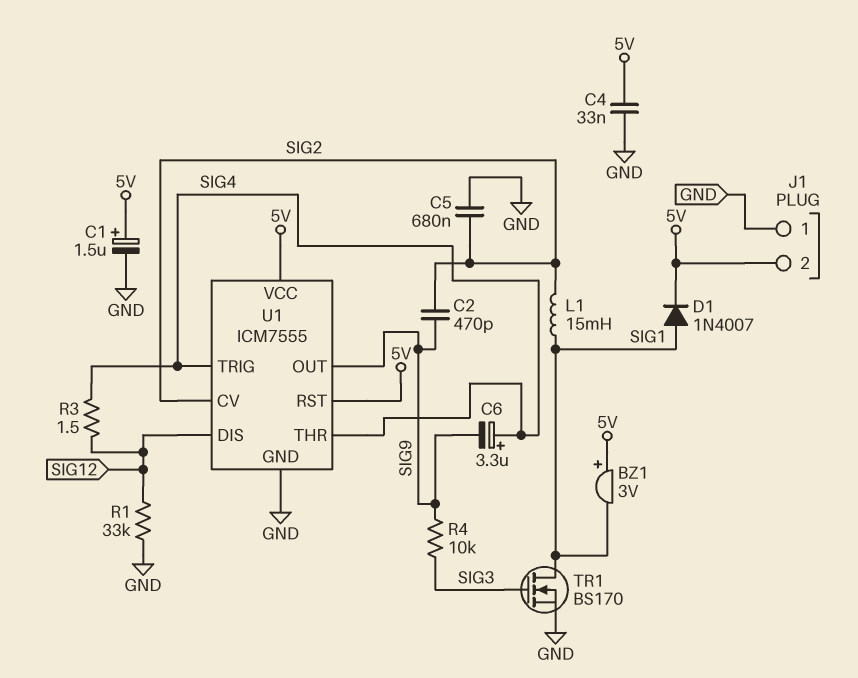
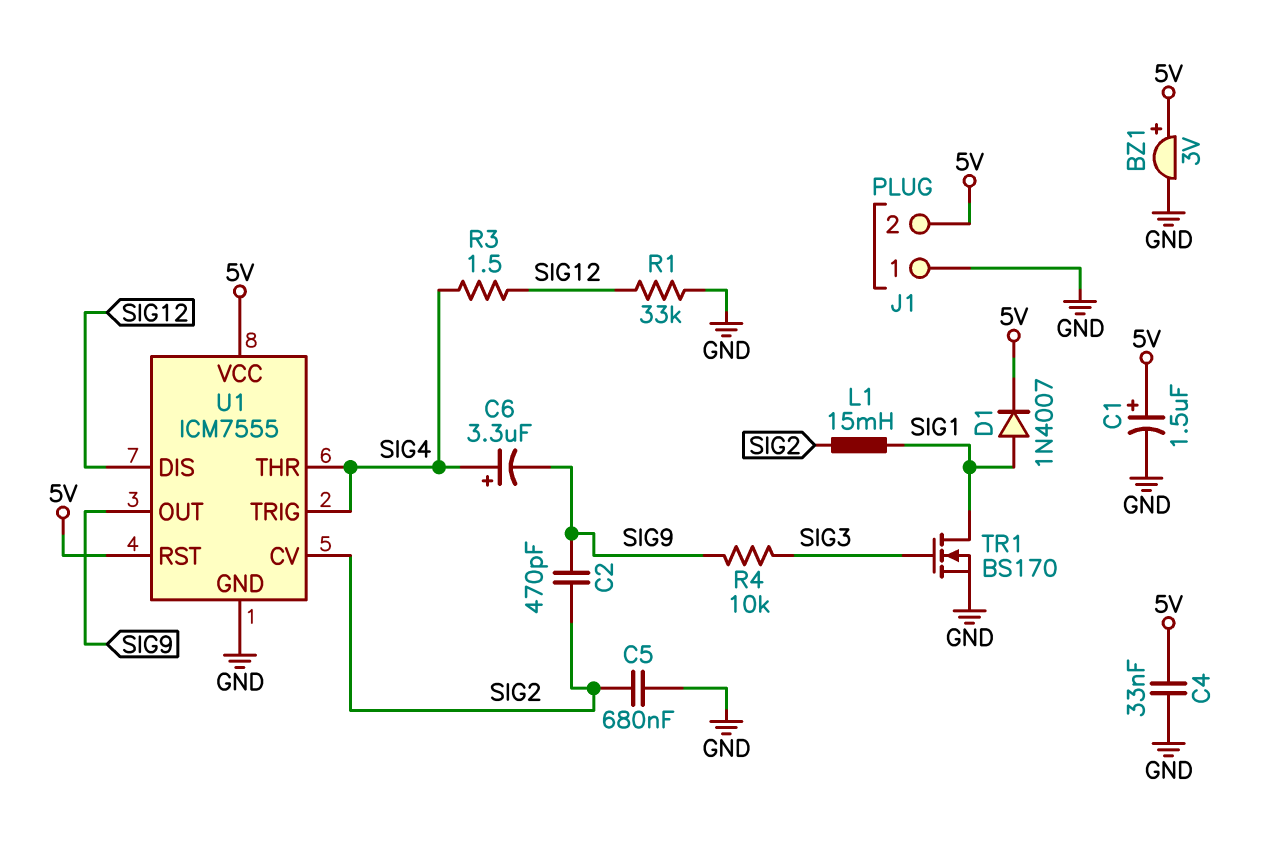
BZ1: buzzer 3V (plus 5V, minus SIG1) -> buzzer 3V (plus 5V, minus GND)

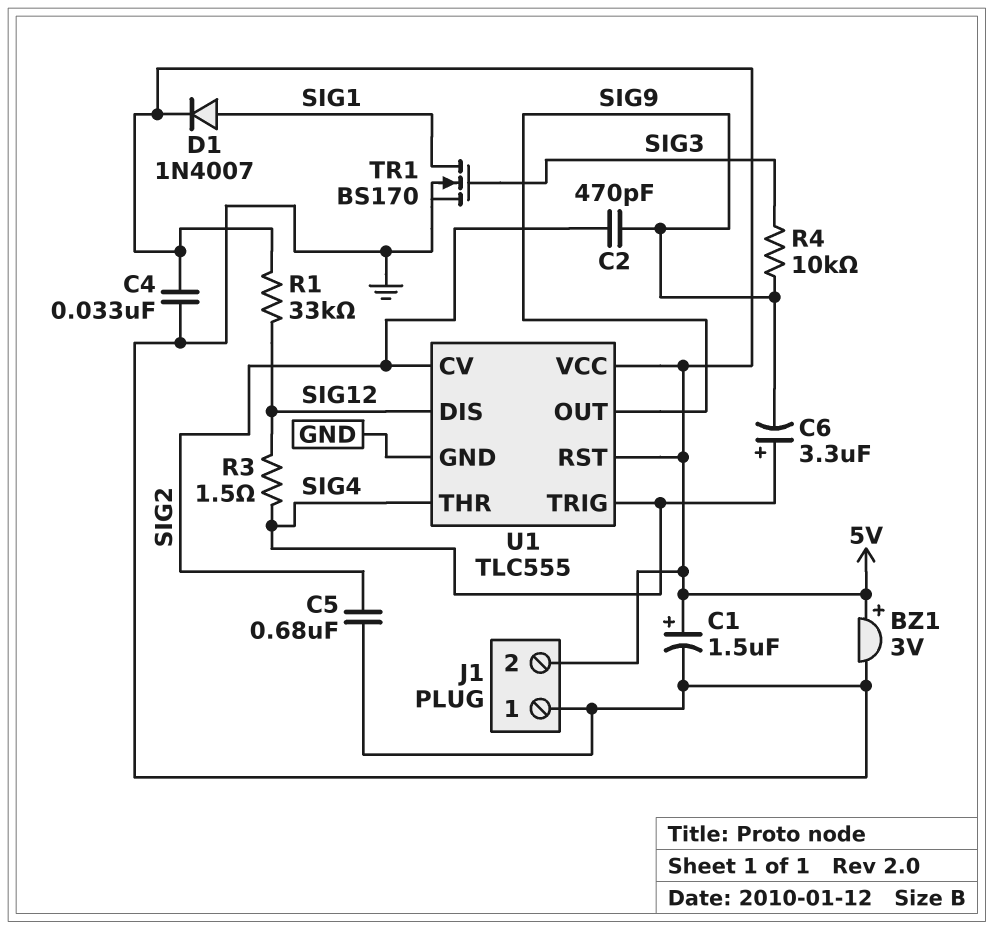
L1: 15mH (SIG1, SIG2) -> none
R1: 33k (GND, SIG12) -> 33k (5V, SIG12)
U1: ICM7555 -> TLC555

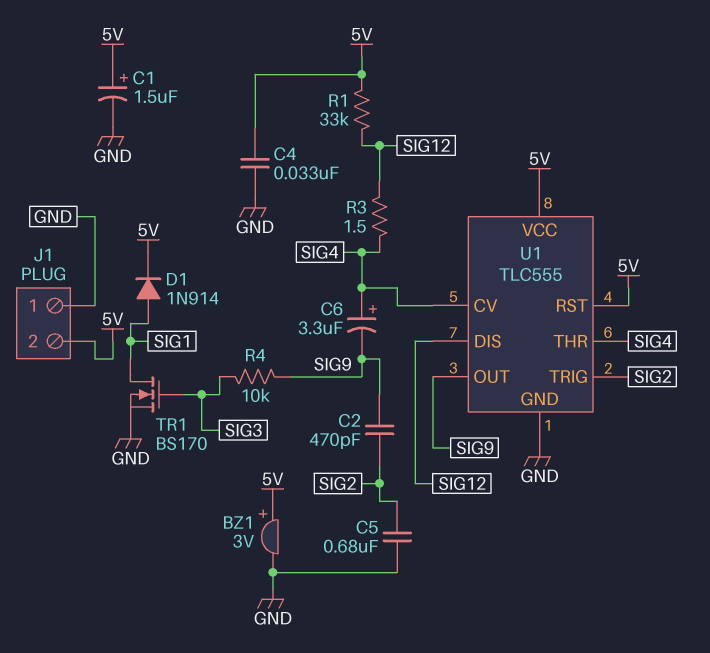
D1: diode 1N4007 (A SIG1, K 5V) -> diode 1N914 (A SIG1, K 5V)
U1 pin CV: SIG2 -> SIG4
U1 pin TRIG: SIG4 -> SIG2

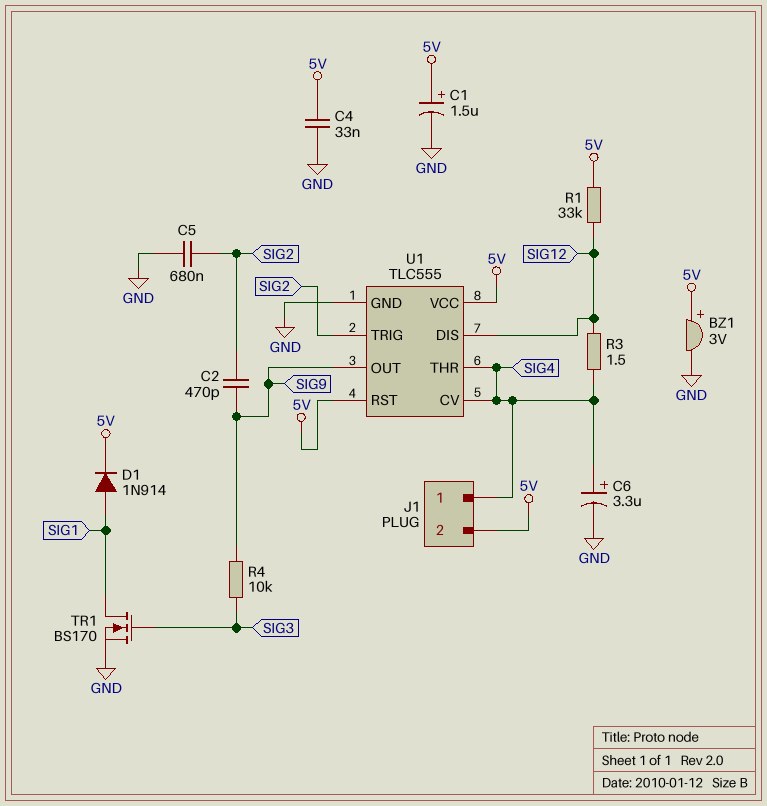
C6: 3.3uF (plus SIG4, minus SIG9) -> 3.3uF (plus SIG4, minus GND)
J1 pin 1: GND -> SIG4

